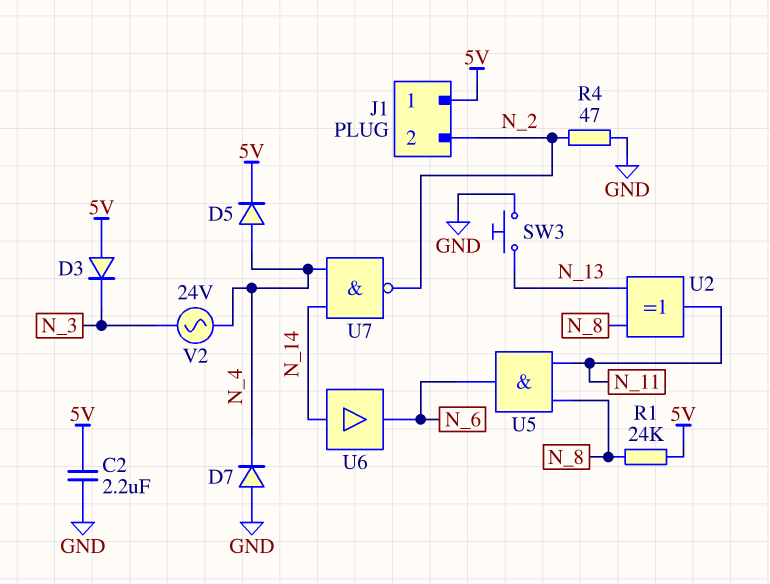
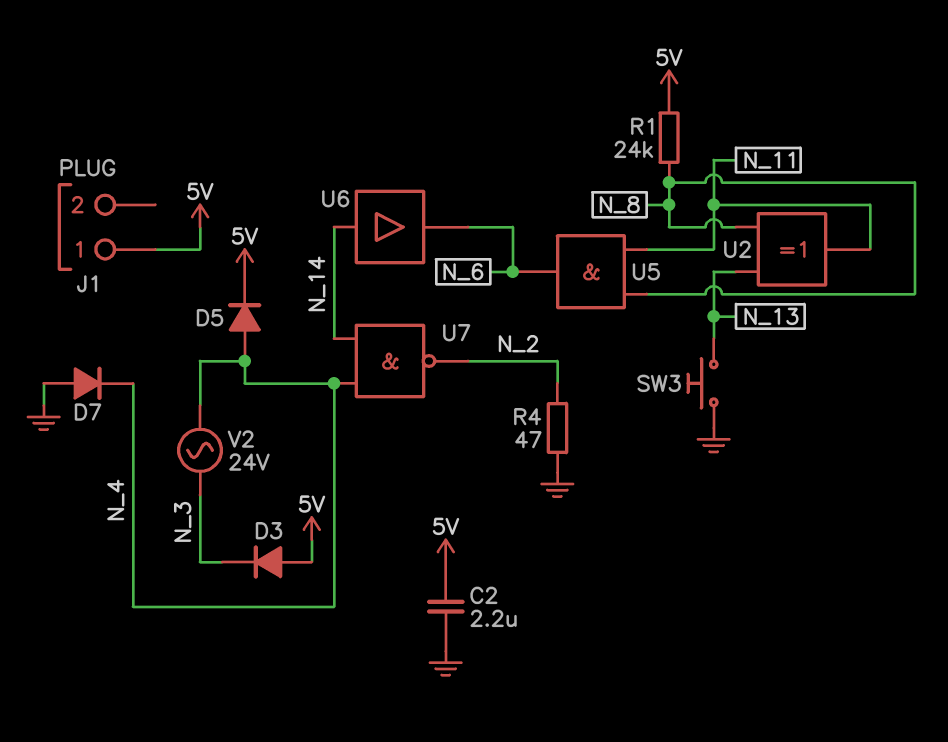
J1 pin 2: N_2 -> none

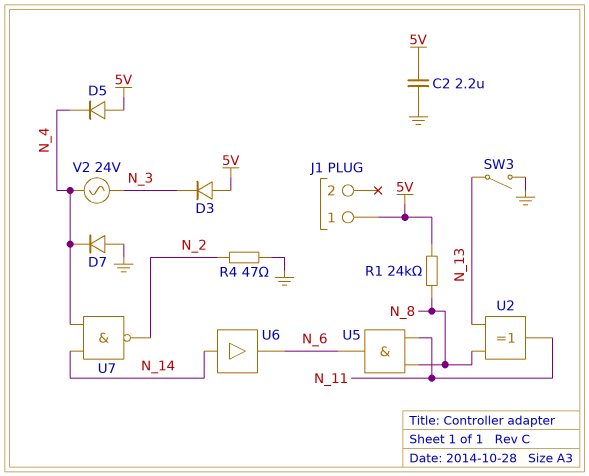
D5: diode (A N_4, K 5V) -> diode (A 5V, K N_4)
SW3: button (GND, N_13) -> switch (GND, N_13)

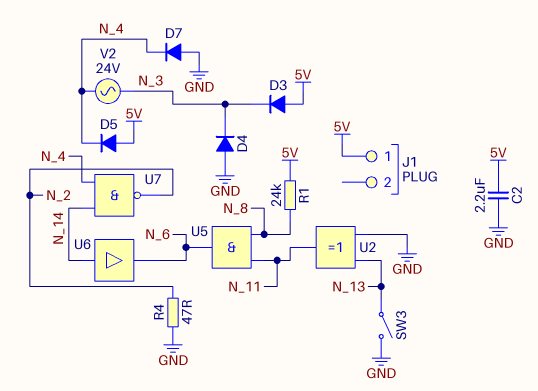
D4: none -> diode (A GND, K N_3)
U2: XOR (in N_8, in N_13, out N_11) -> XOR (in GND, in N_13, out N_11)

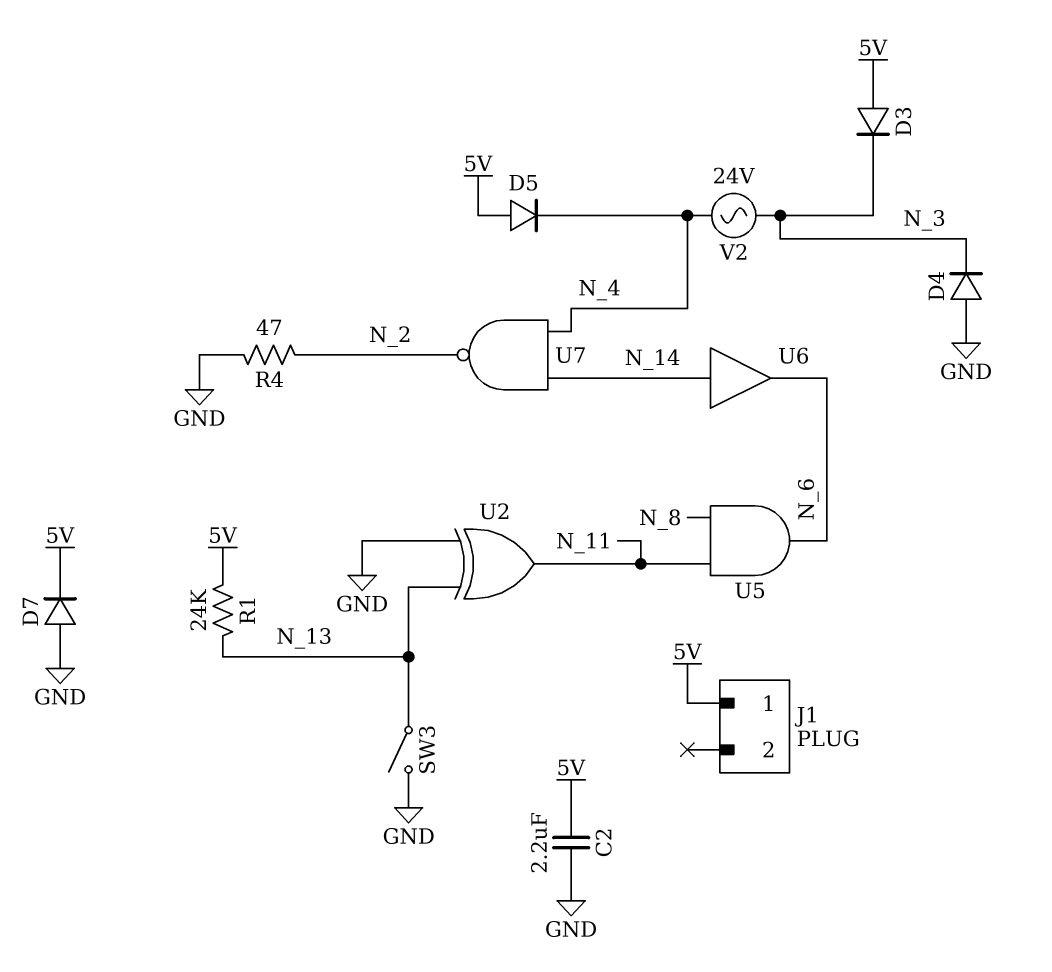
D7: diode (A GND, K N_4) -> diode (A GND, K 5V)
R1: 24k (5V, N_8) -> 24k (5V, N_13)

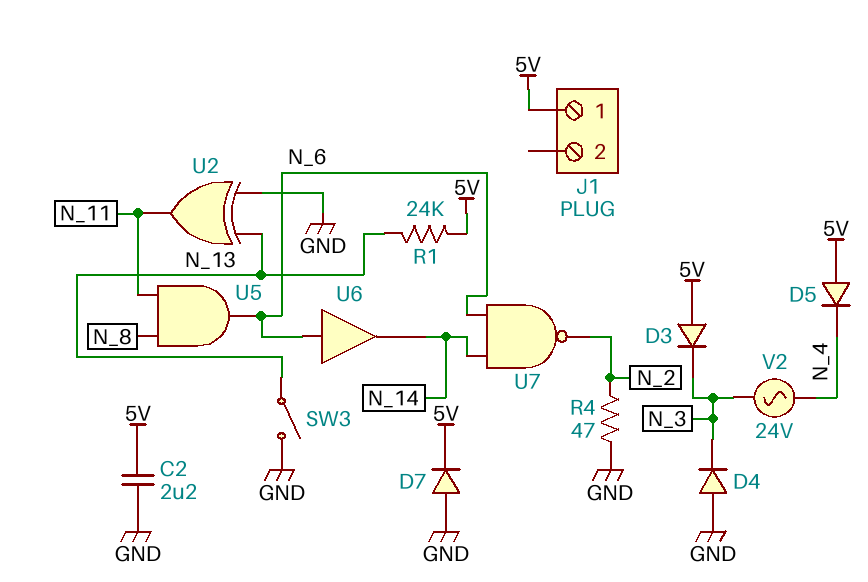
U6: buffer (in N_14, out N_6) -> buffer (in N_6, out N_14)
U7: NAND (in N_4, in N_14, out N_2) -> NAND (in N_6, in N_14, out N_2)

